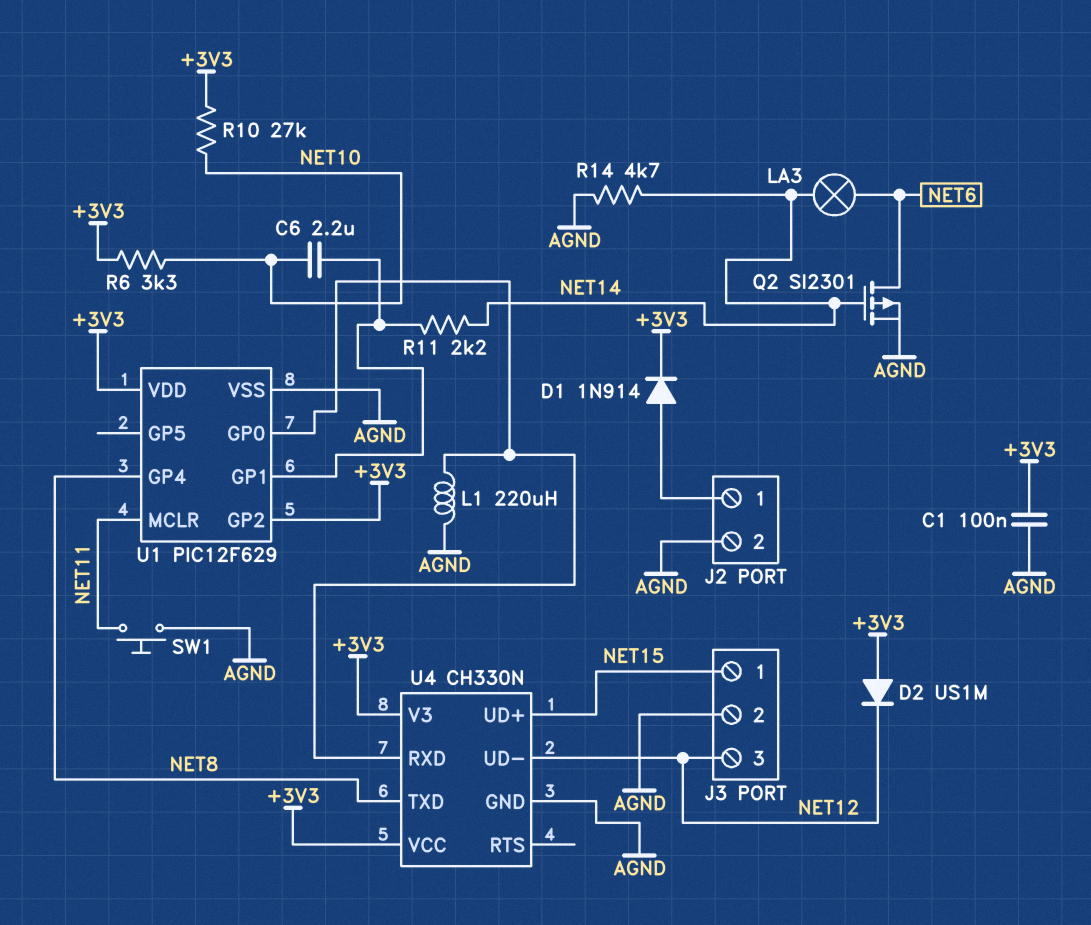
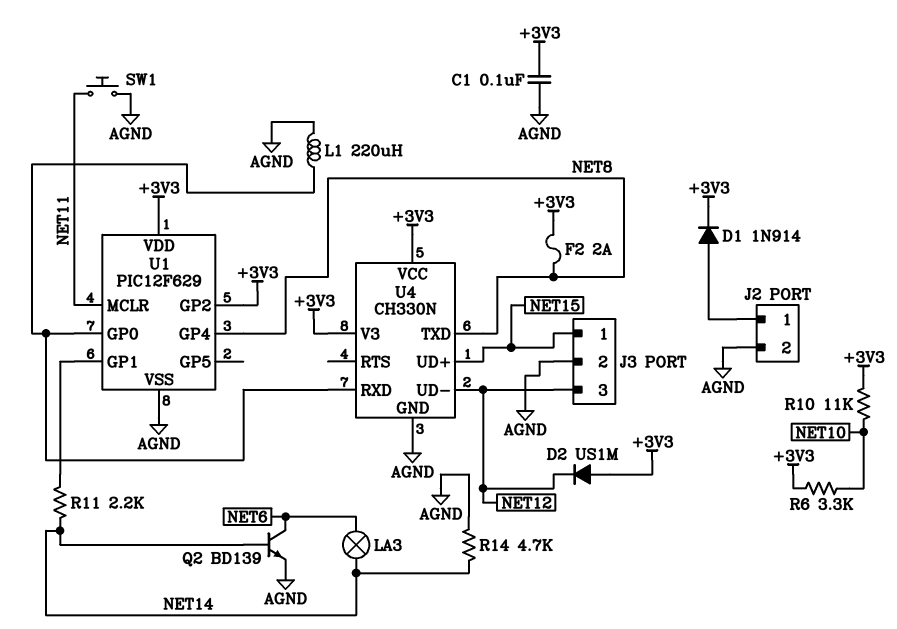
C6: 2.2uF (NET10, U1/GP1) -> none
F2: none -> 2A (+3V3, NET8)
Q2: PMOS SI2301 (G NET14, D NET6, S AGND) -> NPN BD139 (B NET14, C NET6, E AGND)
R10: 27k (+3V3, NET10) -> 11k (+3V3, NET10)

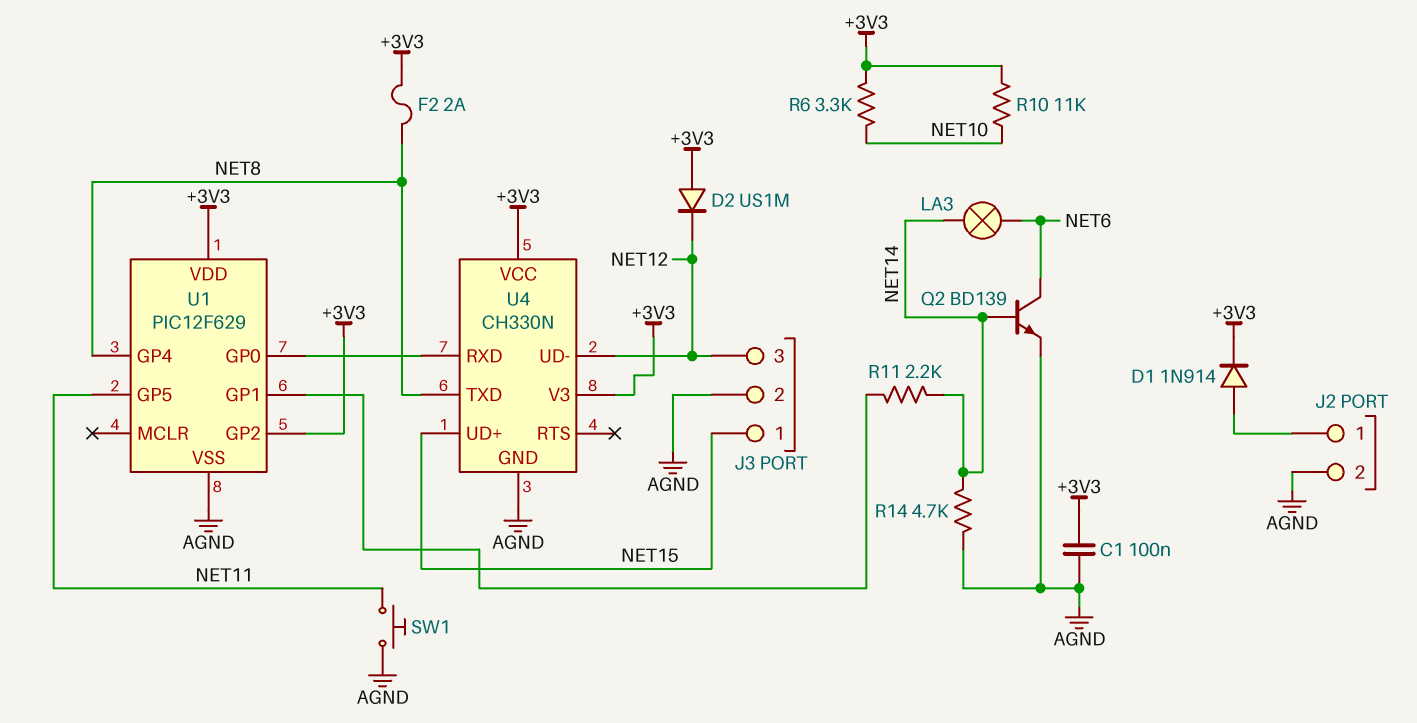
L1: 220uH (AGND, U1/GP0) -> none
U1 pin GP5: none -> NET11
U1 pin MCLR: NET11 -> none

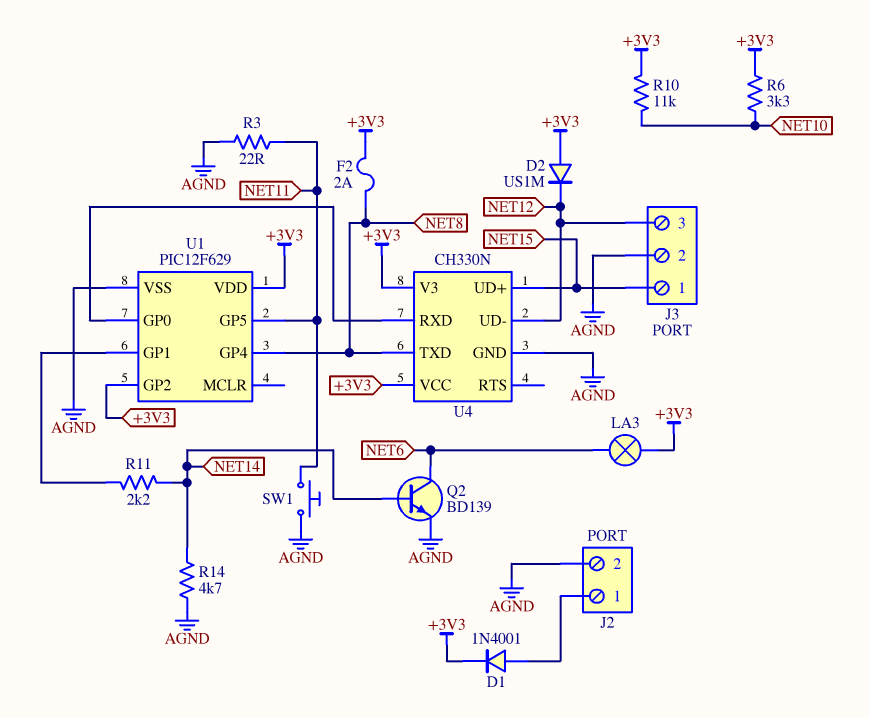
C1: 100nF (+3V3, AGND) -> none
D1: diode 1N914 (A J2/1, K +3V3) -> diode 1N4001 (A J2/1, K +3V3)
LA3: lamp (NET6, NET14) -> lamp (+3V3, NET6)
R3: none -> 22 (AGND, NET11)

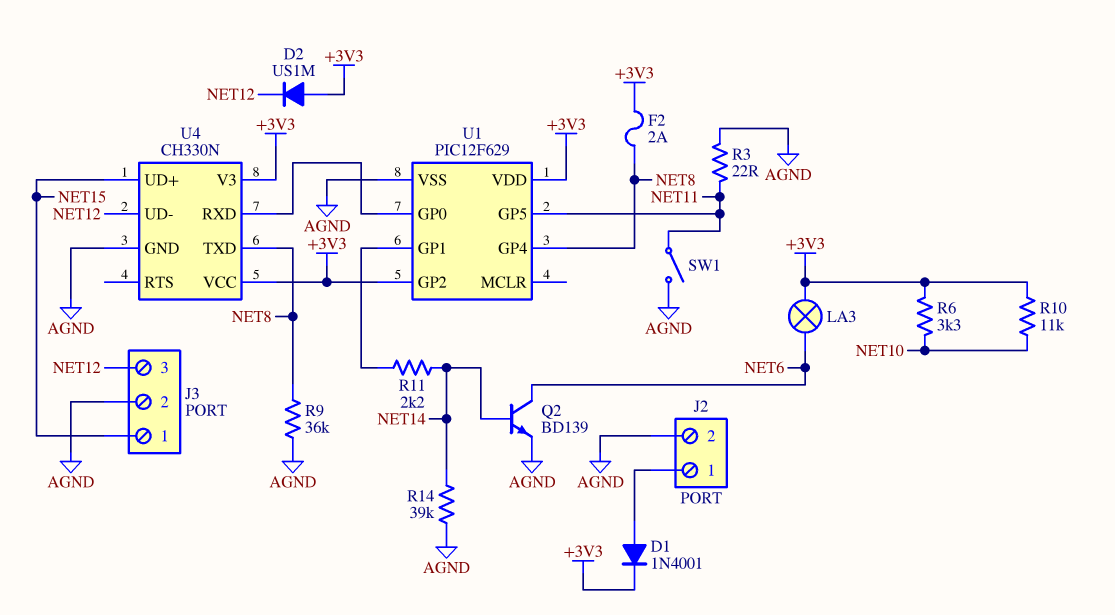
R9: none -> 36k (AGND, NET8)
R14: 4.7k (AGND, NET14) -> 39k (AGND, NET14)
SW1: button (AGND, NET11) -> switch (AGND, NET11)

